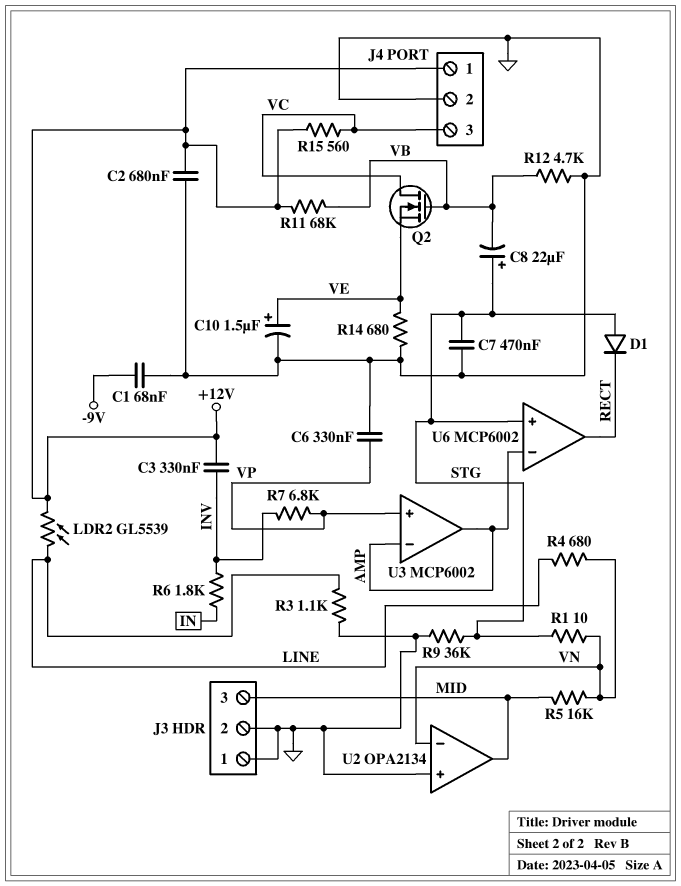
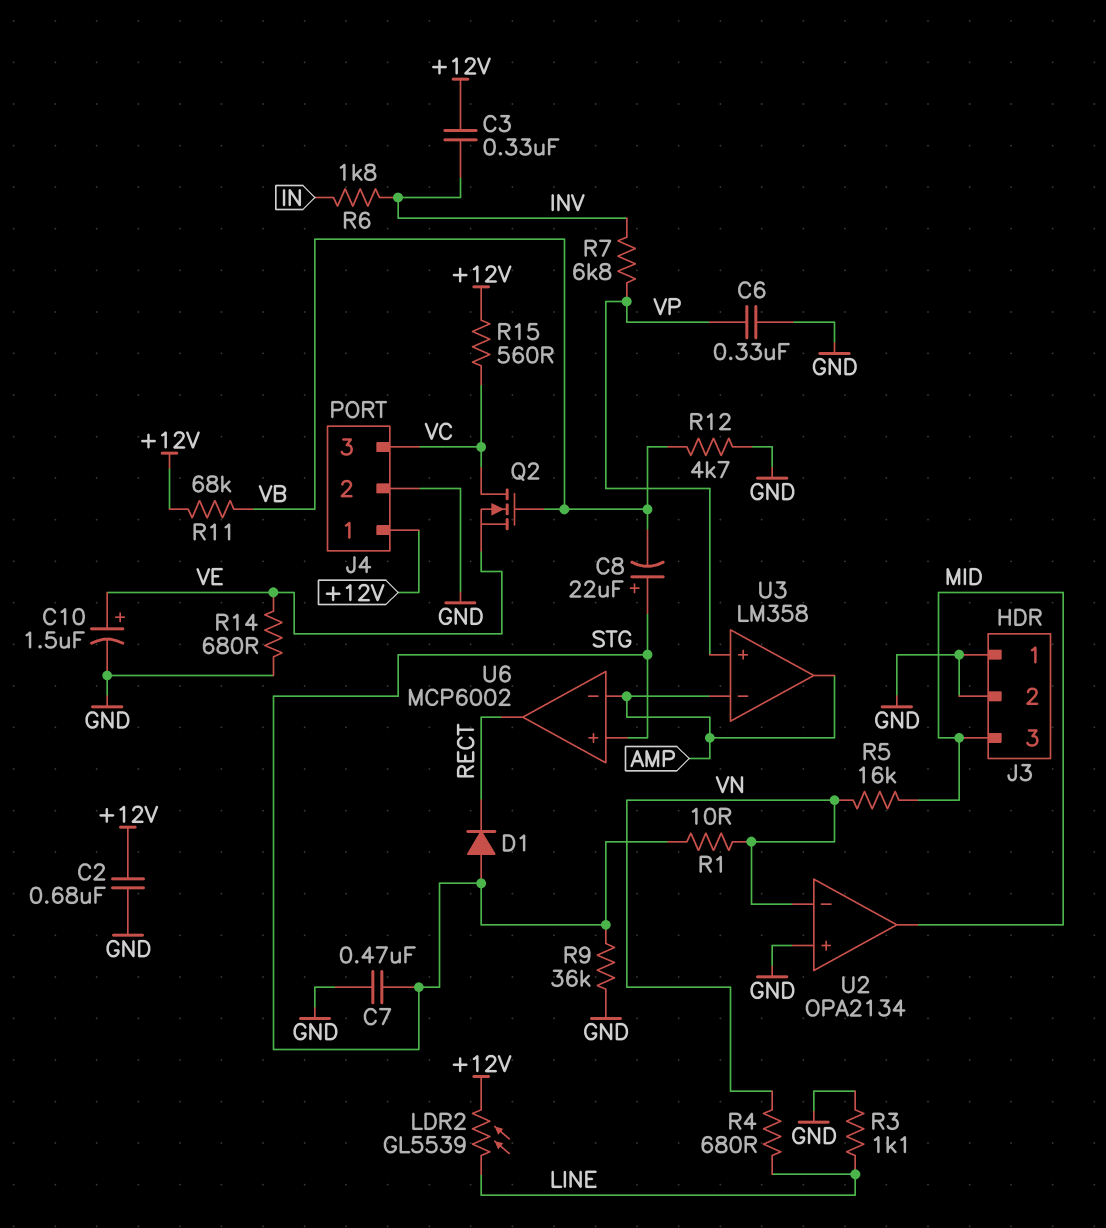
C1: 68nF (-9V, GND) -> none
U3: MCP6002 -> LM358

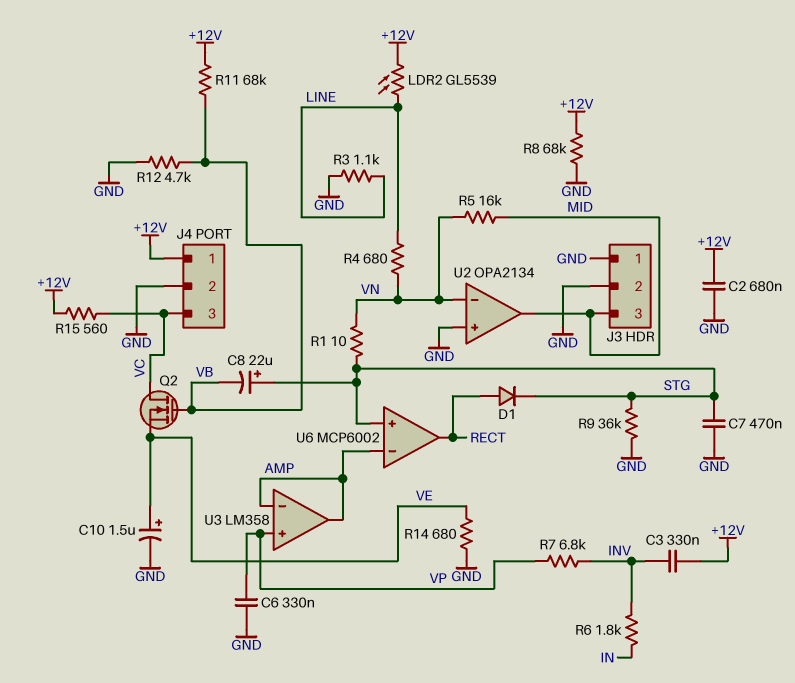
D1: diode (A STG, K RECT) -> diode (A RECT, K STG)
R8: none -> 68k (+12V, GND)

